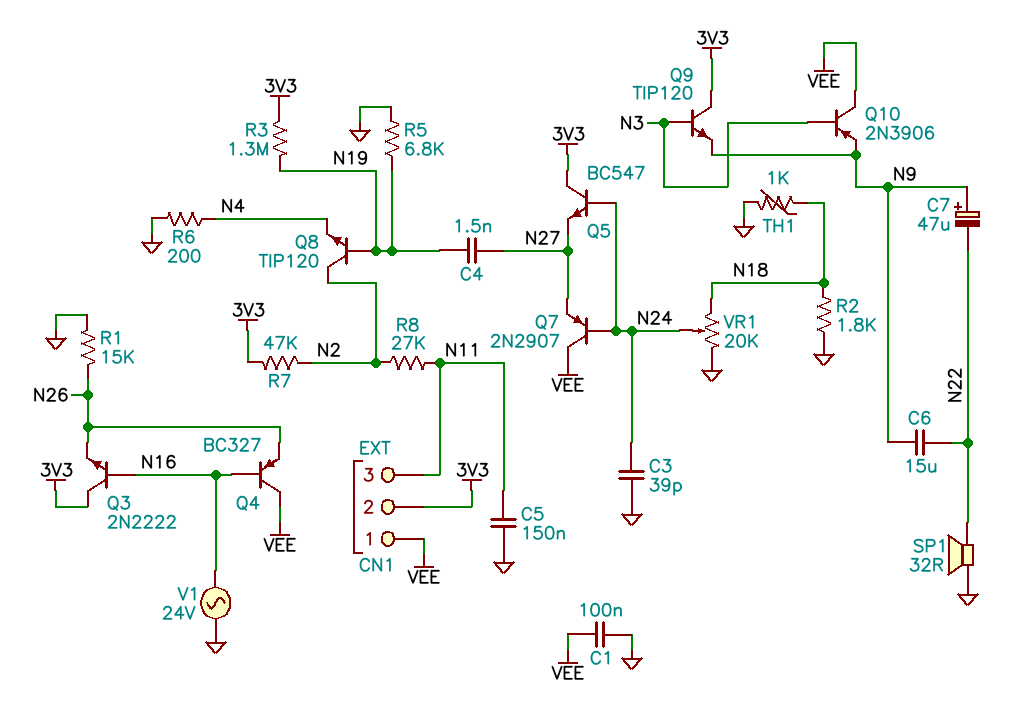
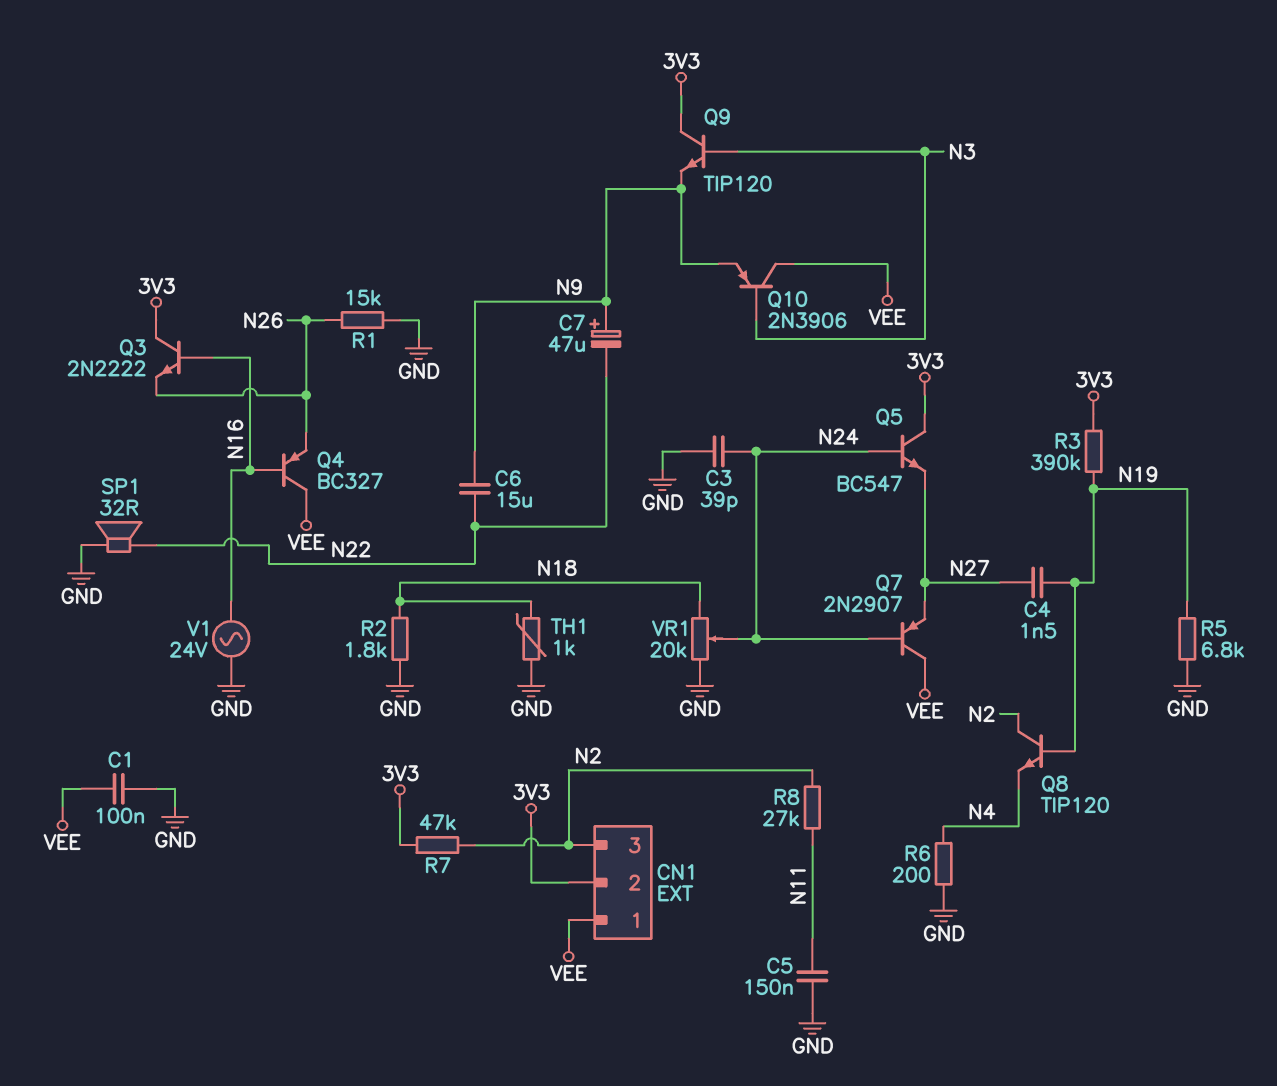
CN1 pin 3: N11 -> N2
R3: 1.3M (3V3, N19) -> 390k (3V3, N19)

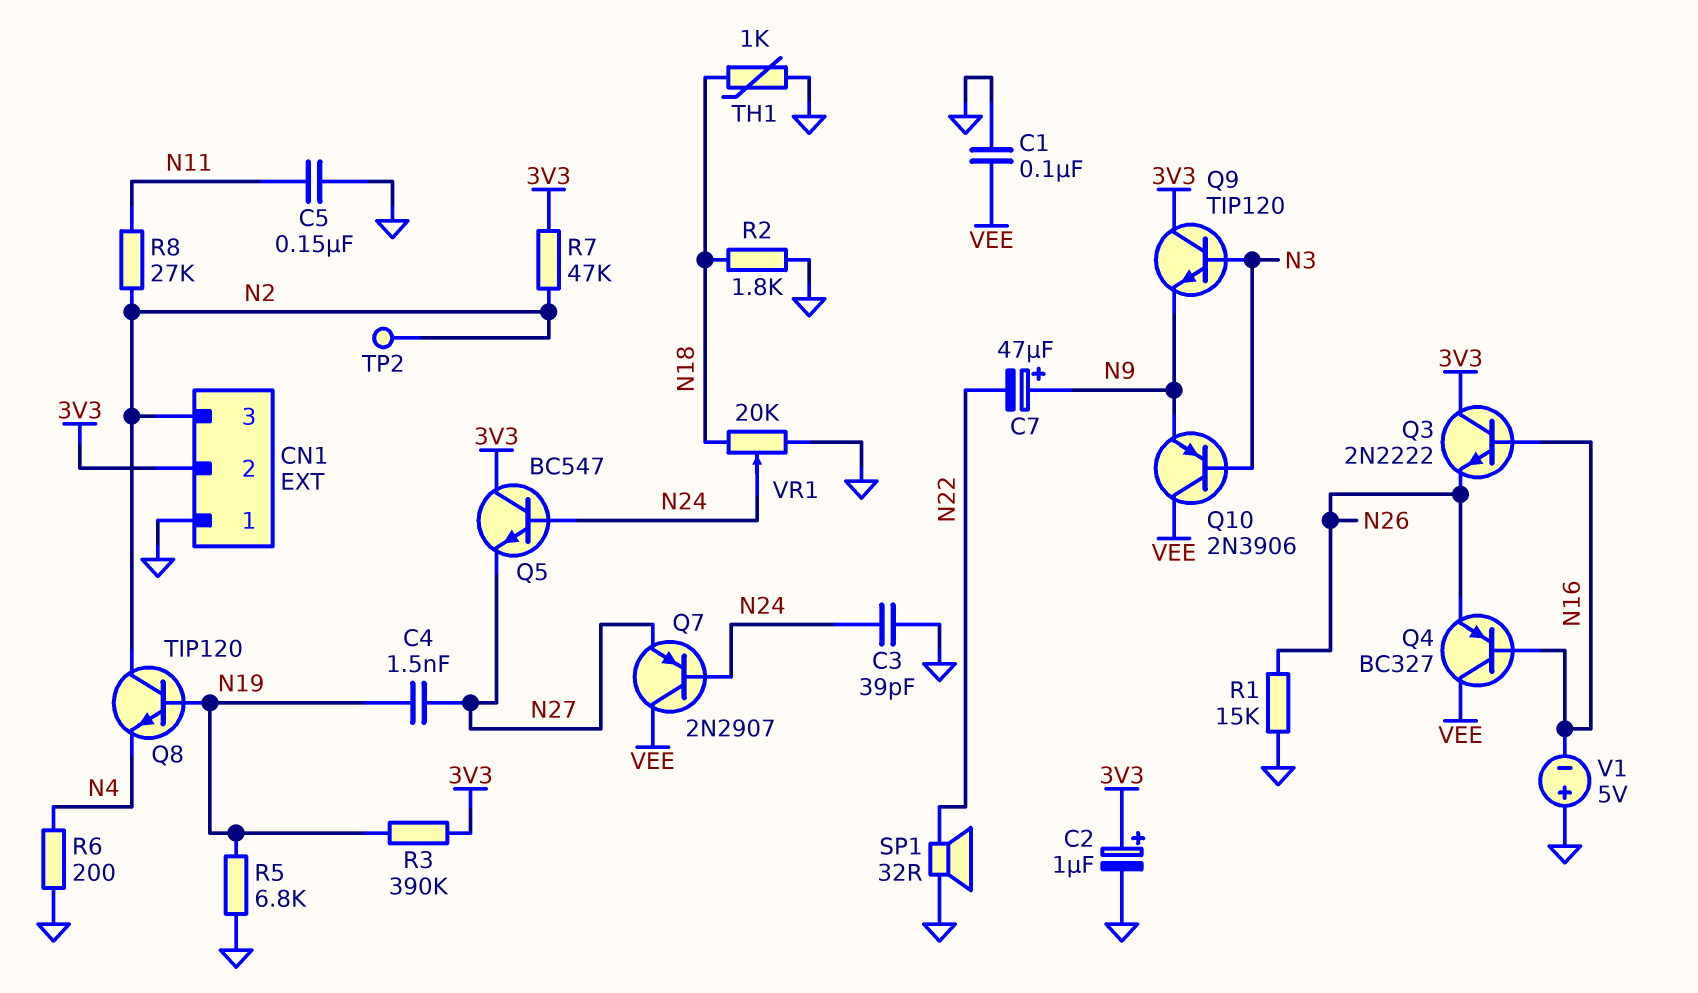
C2: none -> 1uF (plus 3V3, minus GND)
C6: 15uF (N9, N22) -> none
CN1 pin 1: VEE -> GND
TP2: none -> test point (N2)
V1: AC 24V (GND, N16) -> 5V (plus GND, minus N16)

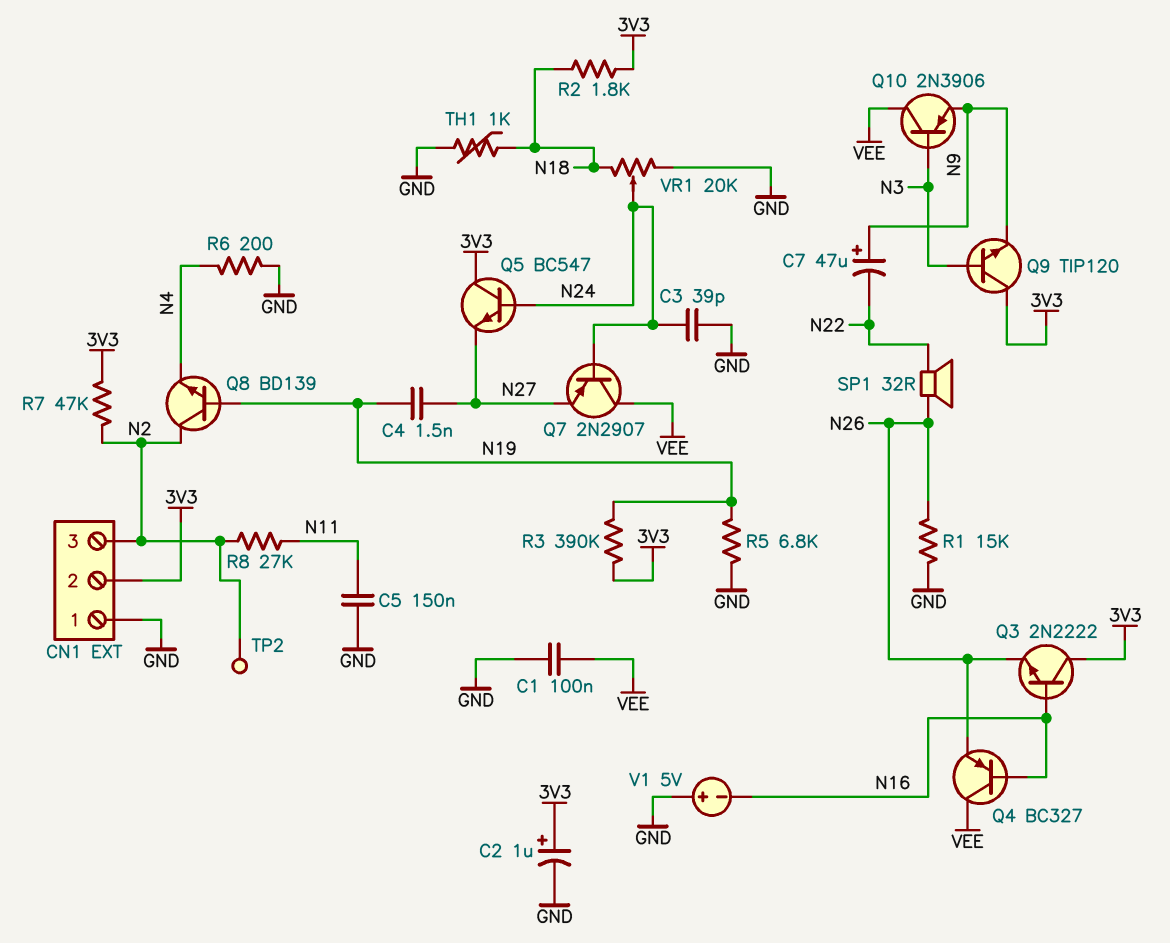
Q8: NPN TIP120 (B N19, C N2, E N4) -> NPN BD139 (B N19, C N2, E N4)
R2: 1.8k (GND, N18) -> 1.8k (3V3, N18)
SP1: speaker 32R (GND, N22) -> speaker 32R (N22, N26)

